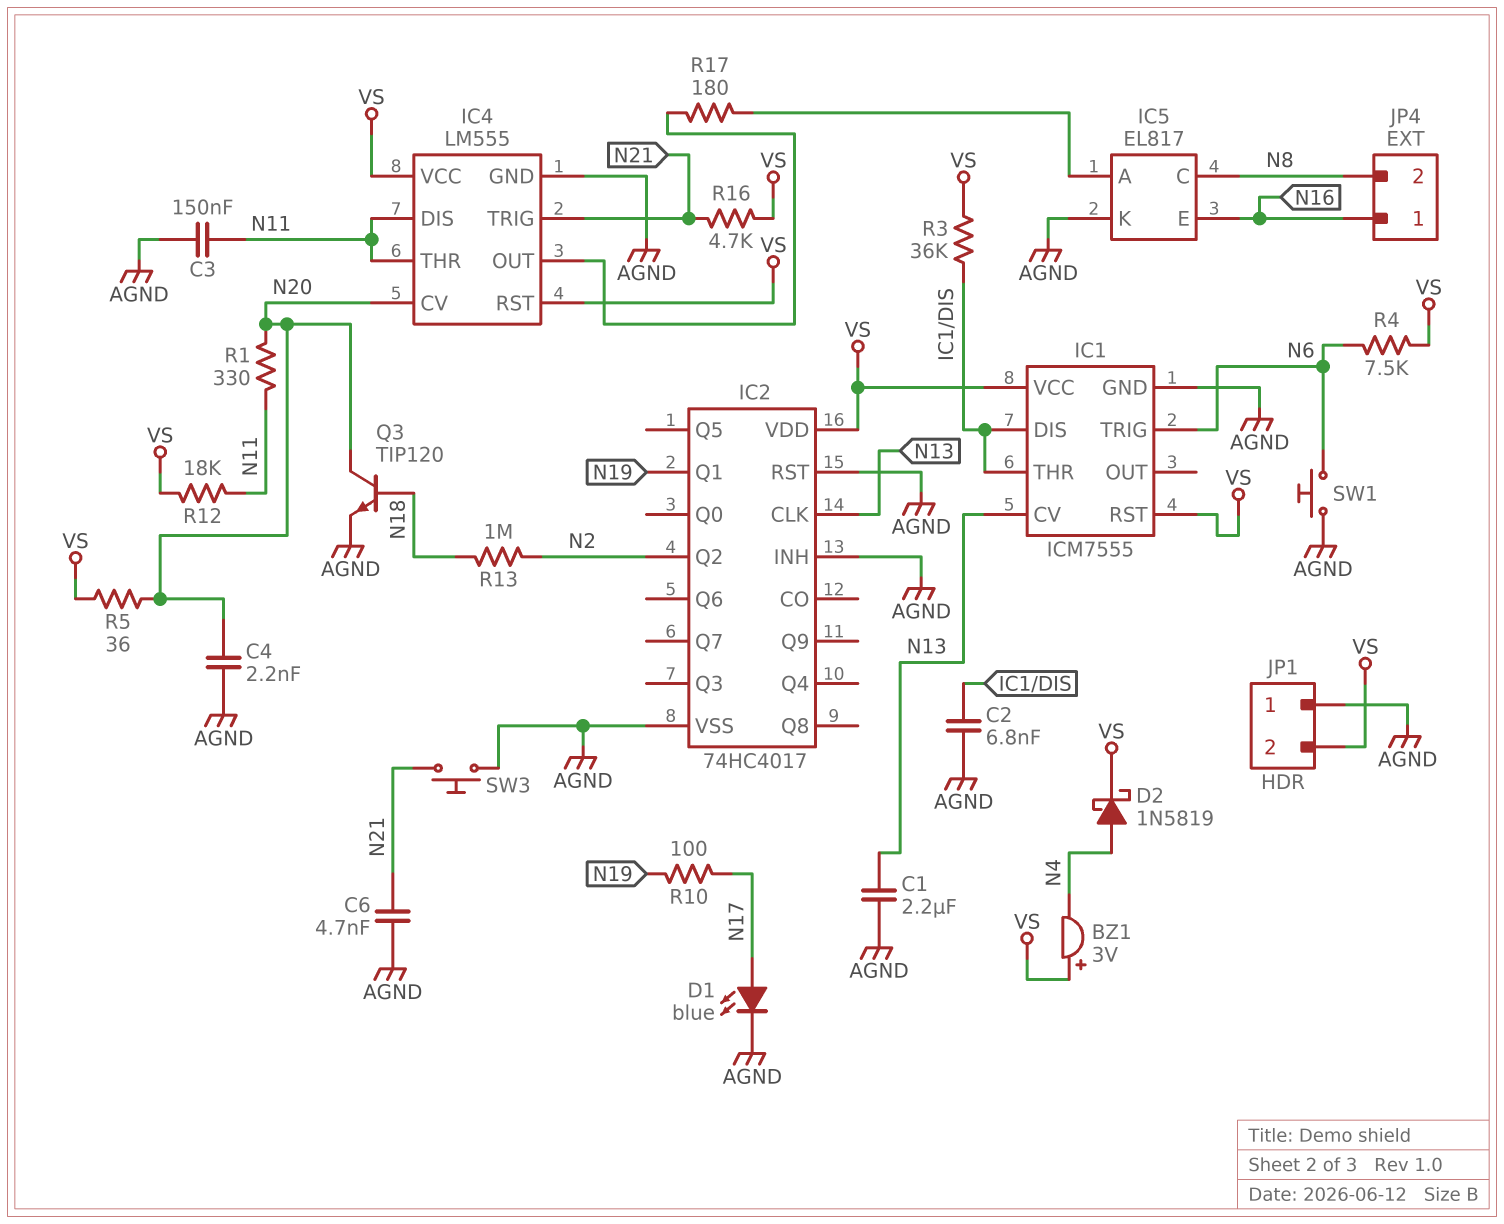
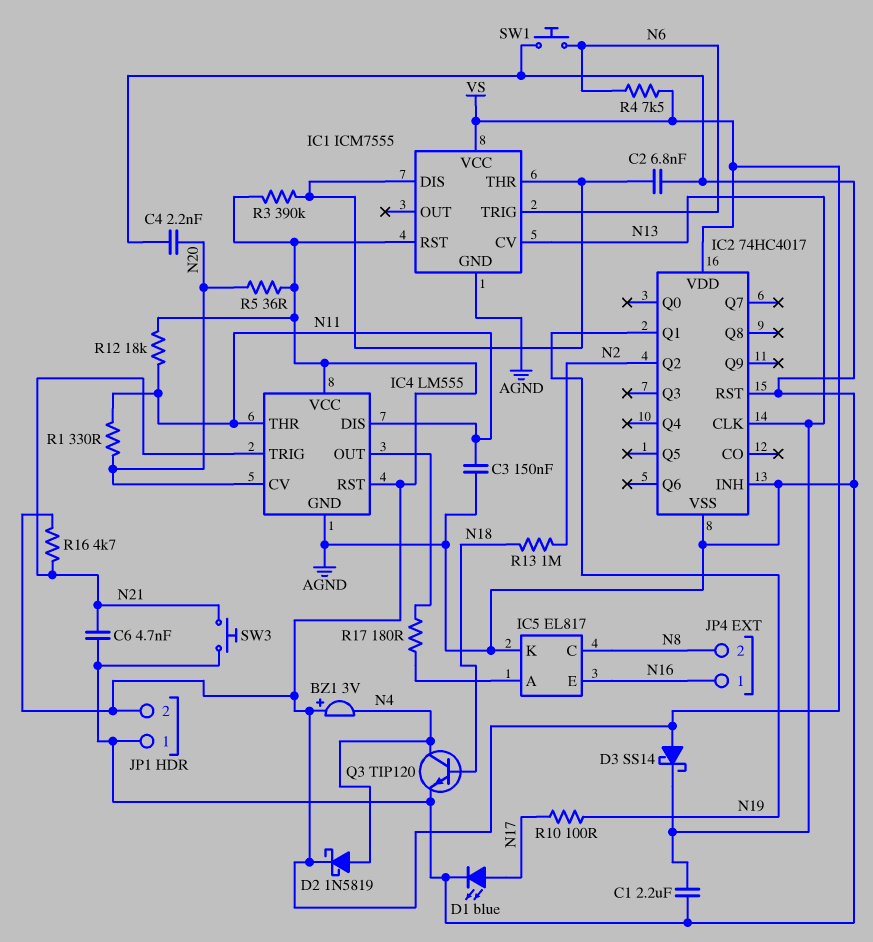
D3: none -> schottky SS14 (A VS, K N13)
Q3: NPN TIP120 (B N18, C N20, E AGND) -> NPN TIP120 (B N18, C N4, E AGND)
R3: 36k (IC1/DIS, VS) -> 390k (IC1/DIS, VS)

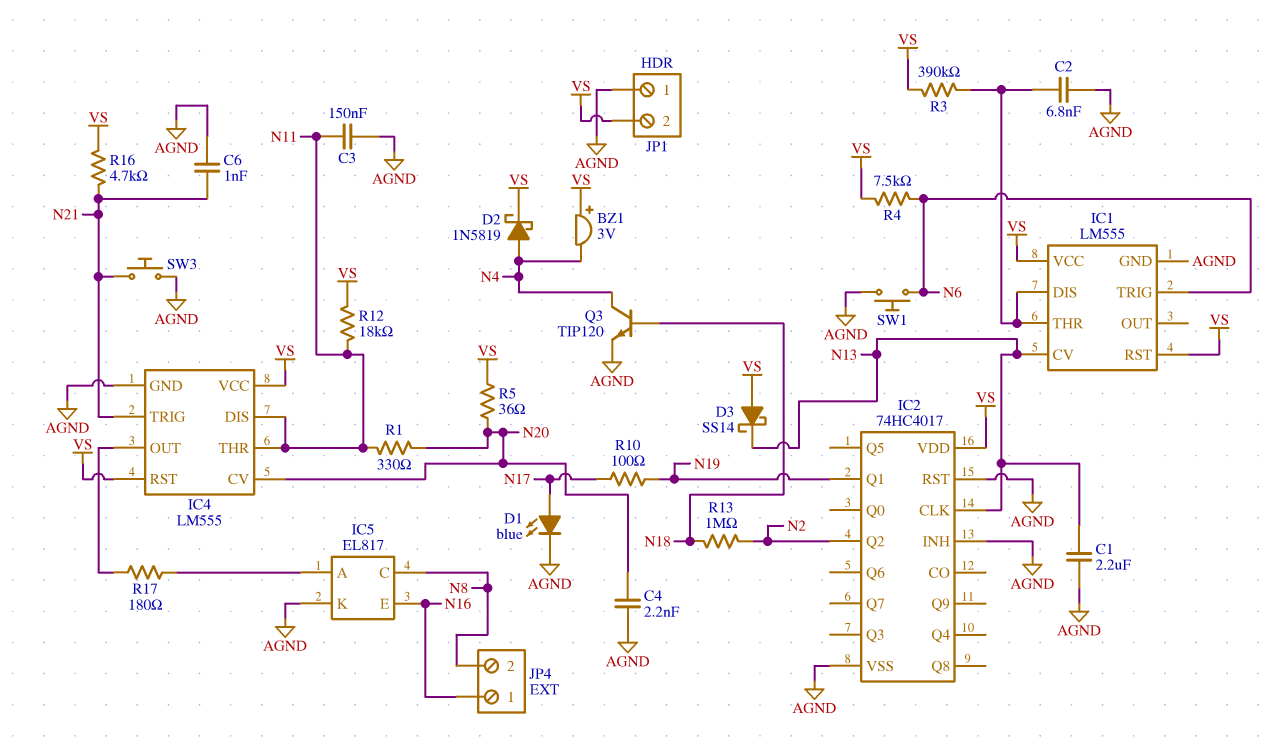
C6: 4.7nF (AGND, N21) -> 1nF (AGND, N21)
IC1: ICM7555 -> LM555

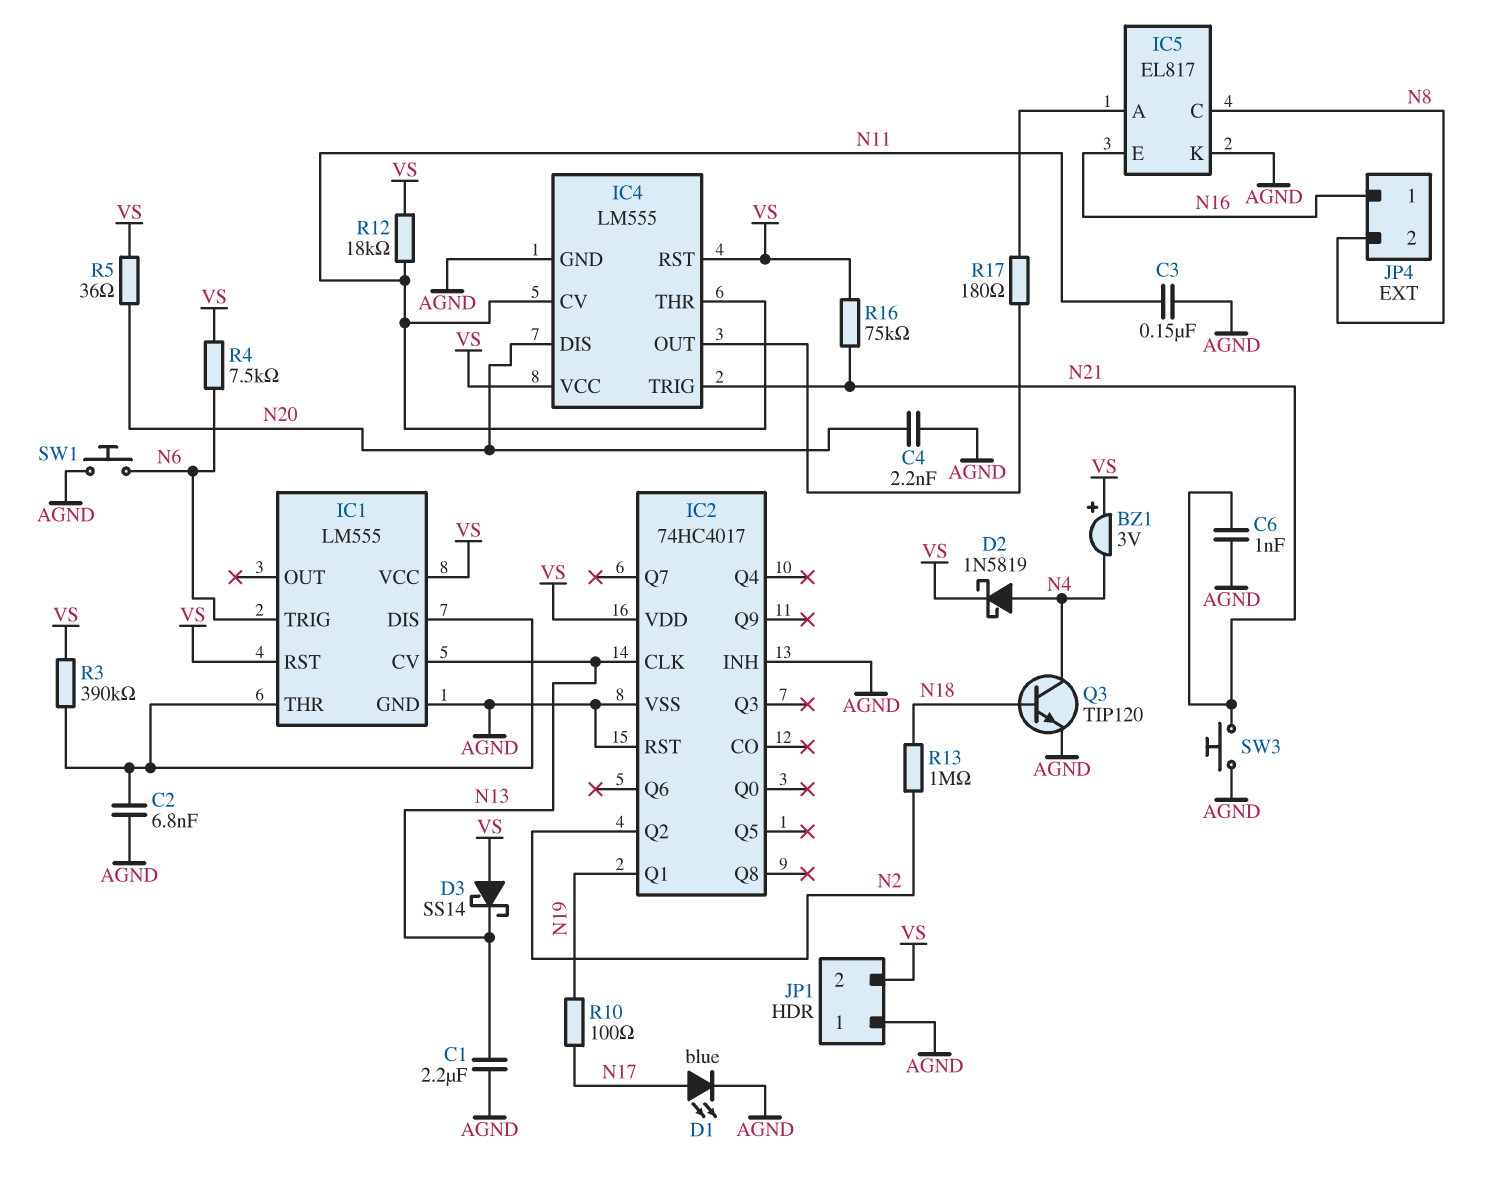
IC4 pin CV: N20 -> N11
IC4 pin DIS: N11 -> N20
R1: 330 (N11, N20) -> none
R16: 4.7k (N21, VS) -> 75k (N21, VS)

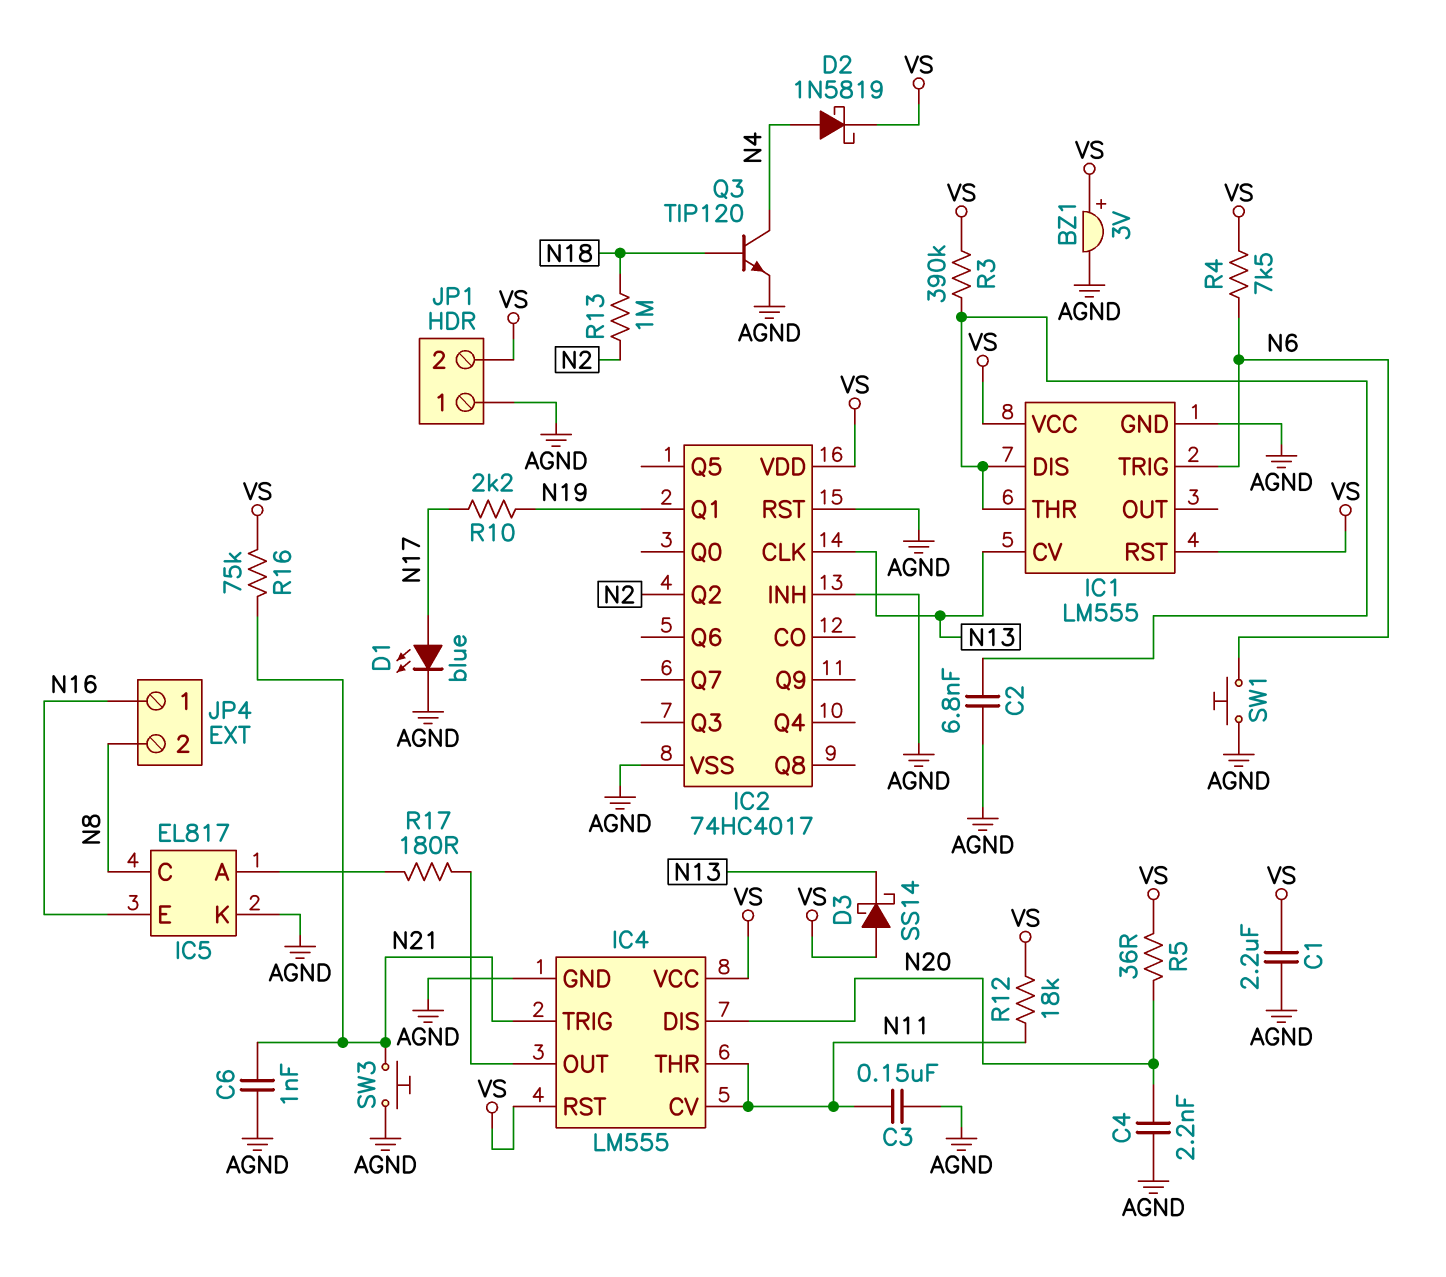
BZ1: buzzer 3V (plus VS, minus N4) -> buzzer 3V (plus VS, minus AGND)
C1: 2.2uF (AGND, N13) -> 2.2uF (AGND, VS)
R10: 100 (N17, N19) -> 2.2k (N17, N19)

